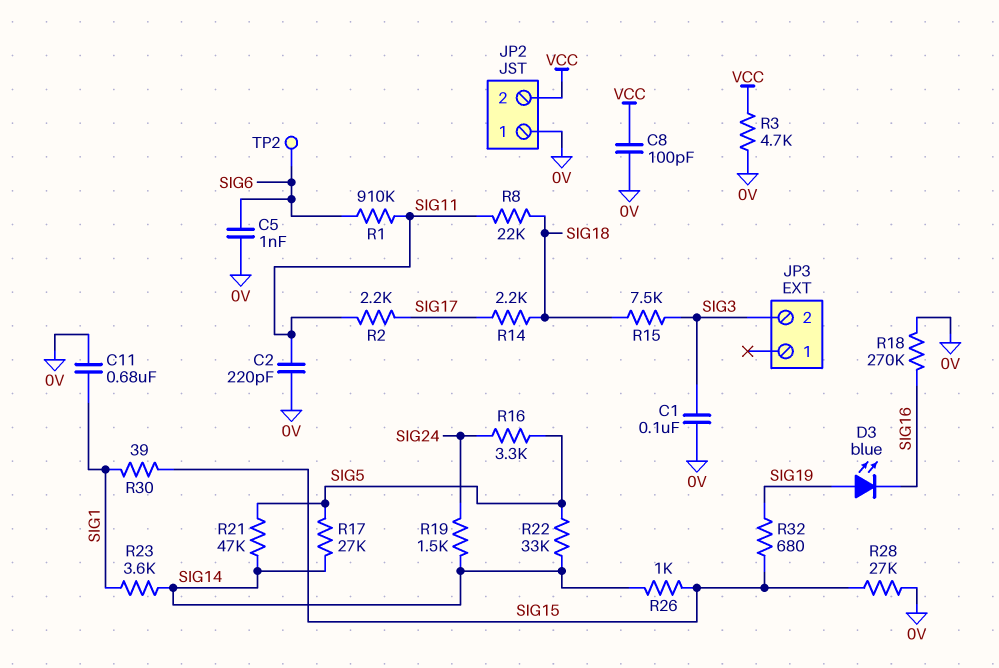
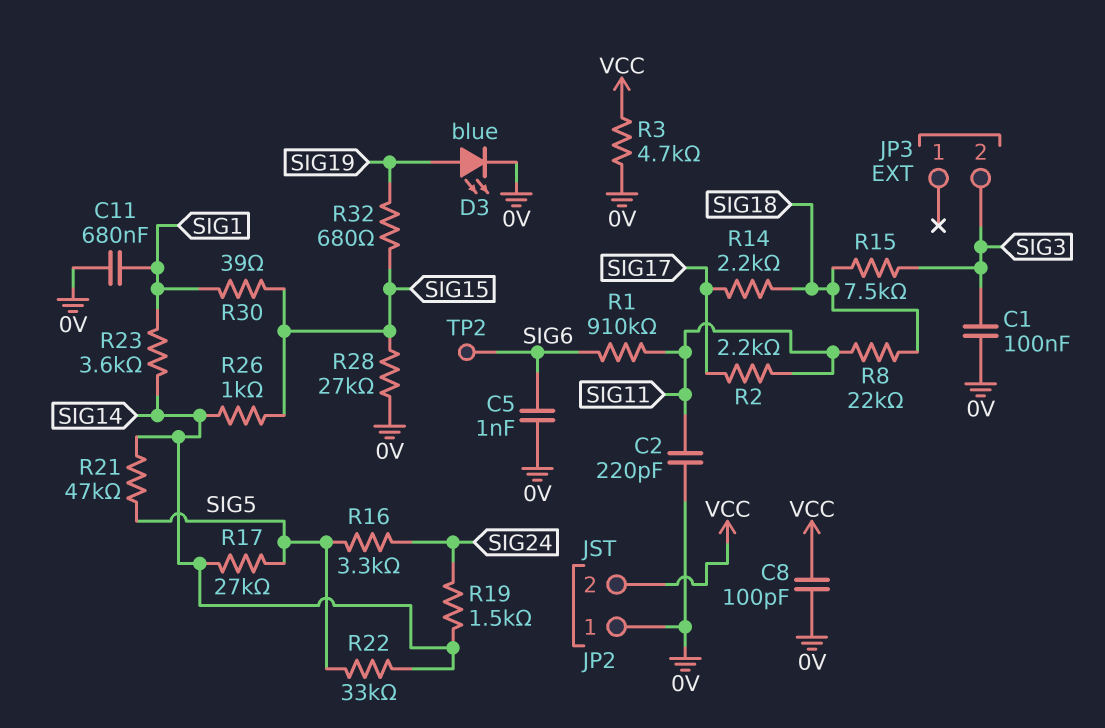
D3: LED blue (A SIG19, K SIG16) -> LED blue (A SIG19, K 0V)
R18: 270k (0V, SIG16) -> none

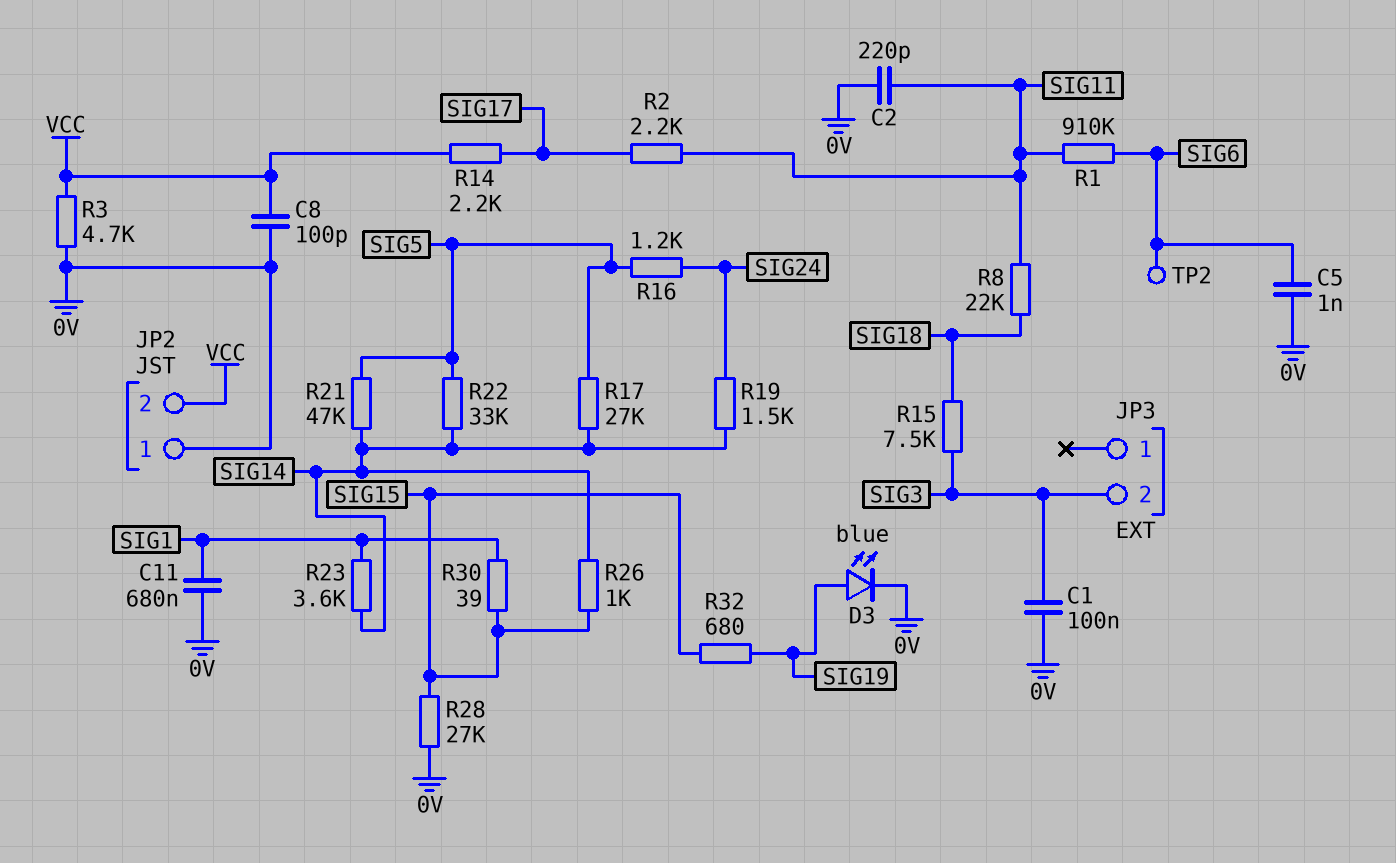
R14: 2.2k (SIG17, SIG18) -> 2.2k (SIG17, VCC)
R16: 3.3k (SIG5, SIG24) -> 1.2k (SIG5, SIG24)

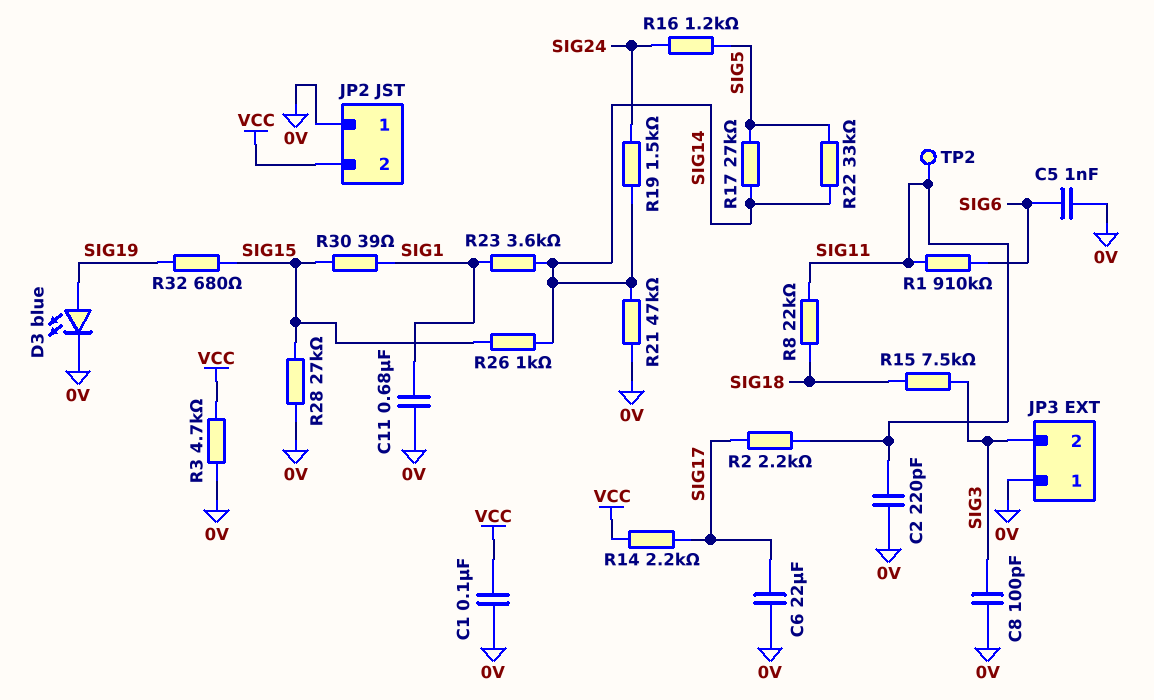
C1: 100nF (0V, SIG3) -> 100nF (0V, VCC)
C6: none -> 22uF (0V, SIG17)
C8: 100pF (0V, VCC) -> 100pF (0V, SIG3)
JP3 pin 1: none -> 0V
R21: 47k (SIG5, SIG14) -> 47k (0V, SIG14)
TP2: test point (SIG6) -> test point (SIG11)

